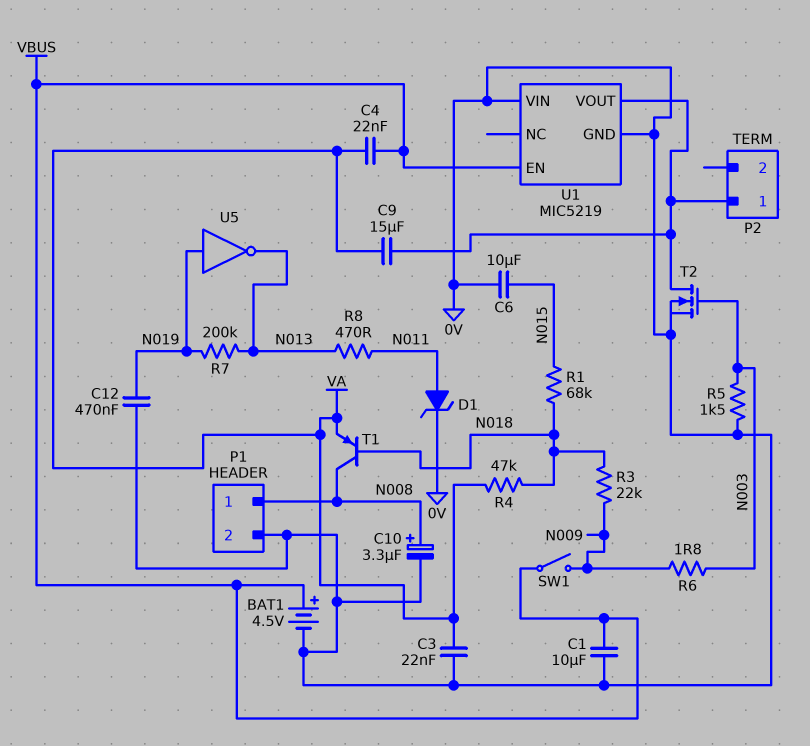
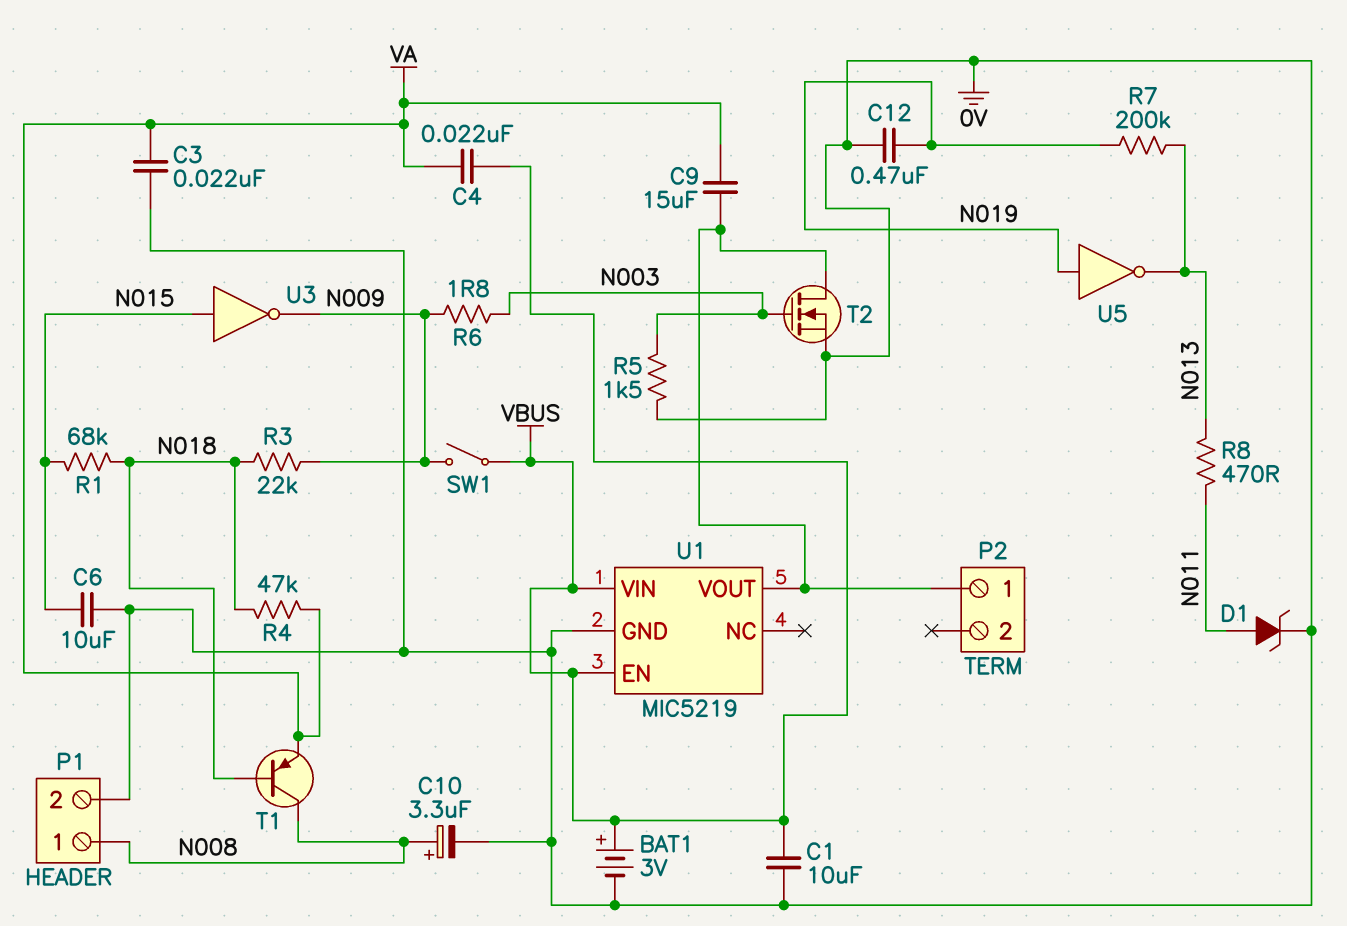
BAT1: 4.5V (plus VBUS, minus 0V) -> 3V (plus VBUS, minus 0V)
U1 pin VIN: 0V -> VBUS
U3: none -> NOT (in N015, out N009)

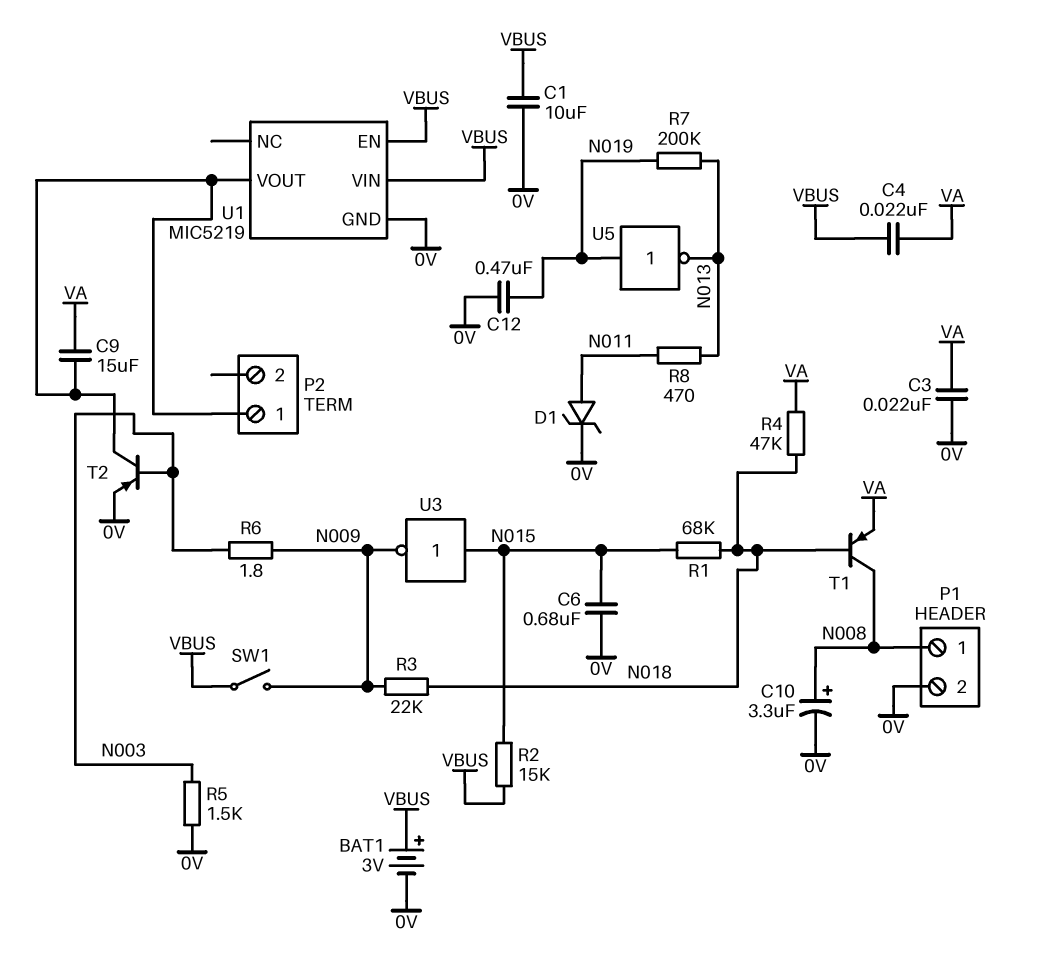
C6: 10uF (0V, N015) -> 680nF (0V, N015)
R2: none -> 15k (N015, VBUS)
T2: NMOS (G N003, D P2/1, S 0V) -> PNP (B N003, C P2/1, E 0V)

